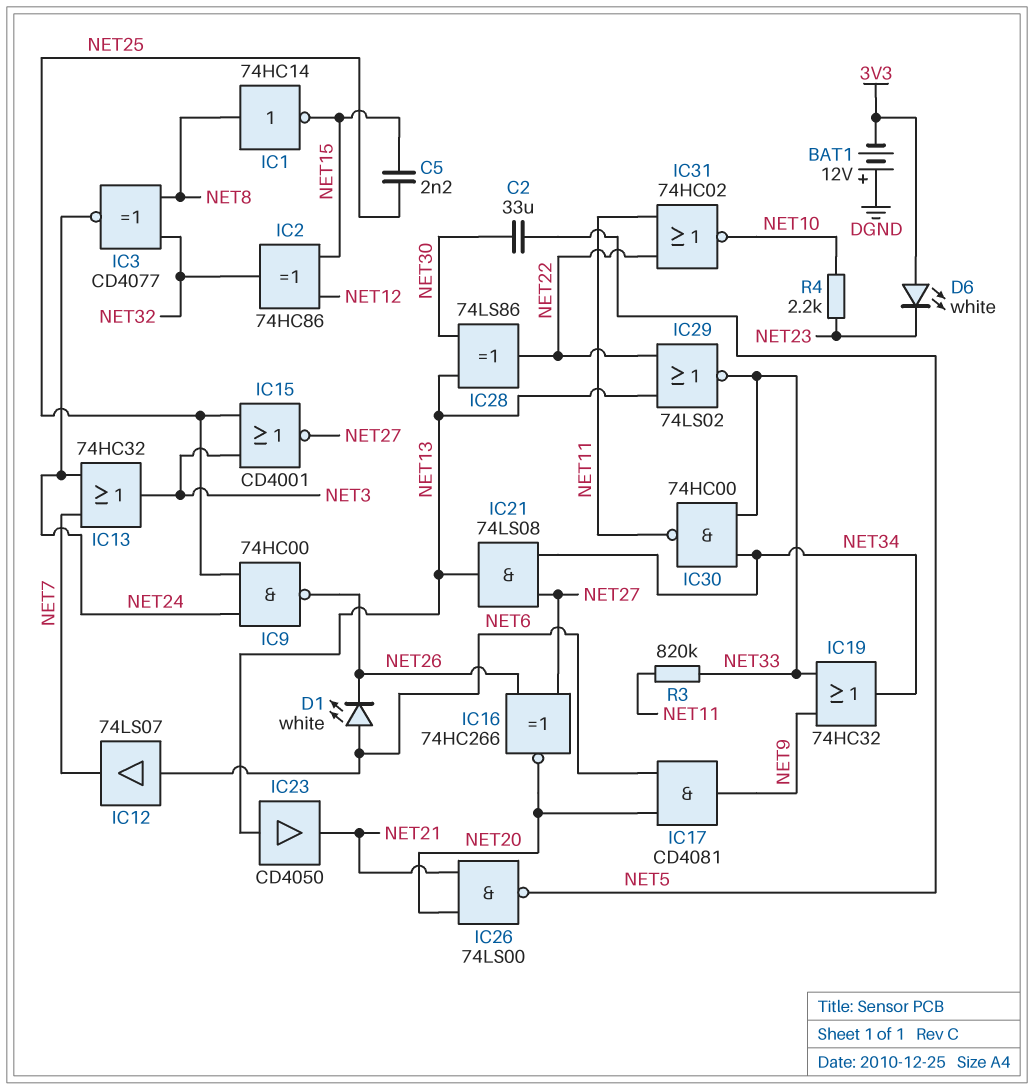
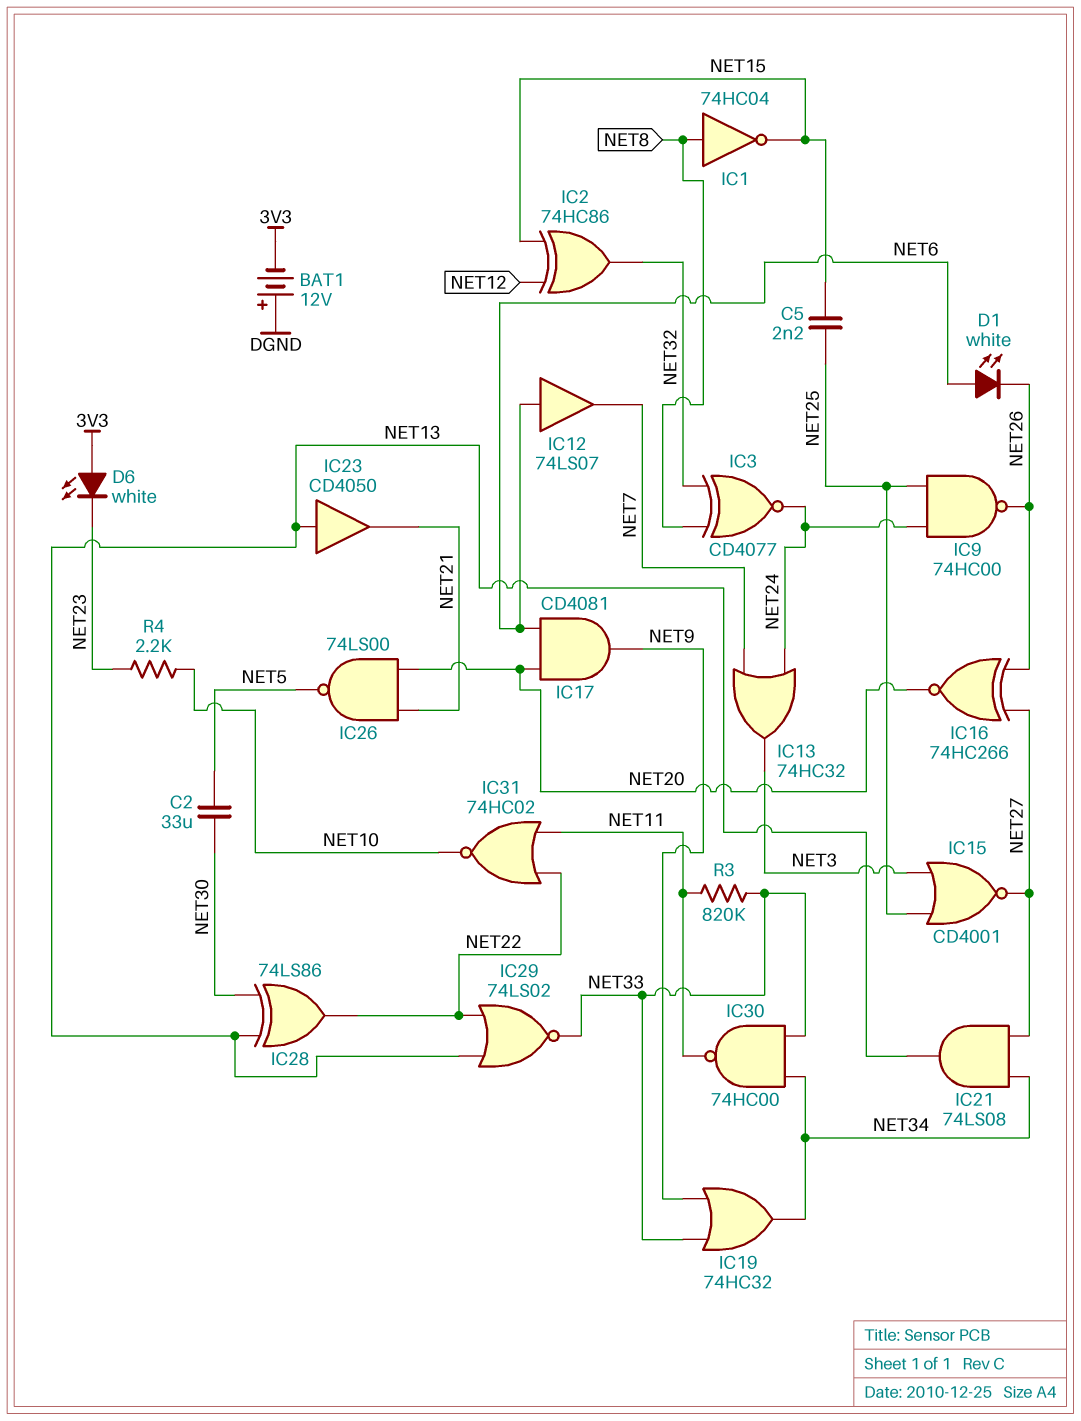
IC1: NOT 74HC14 (in NET8, out NET15) -> NOT 74HC04 (in NET8, out NET15)

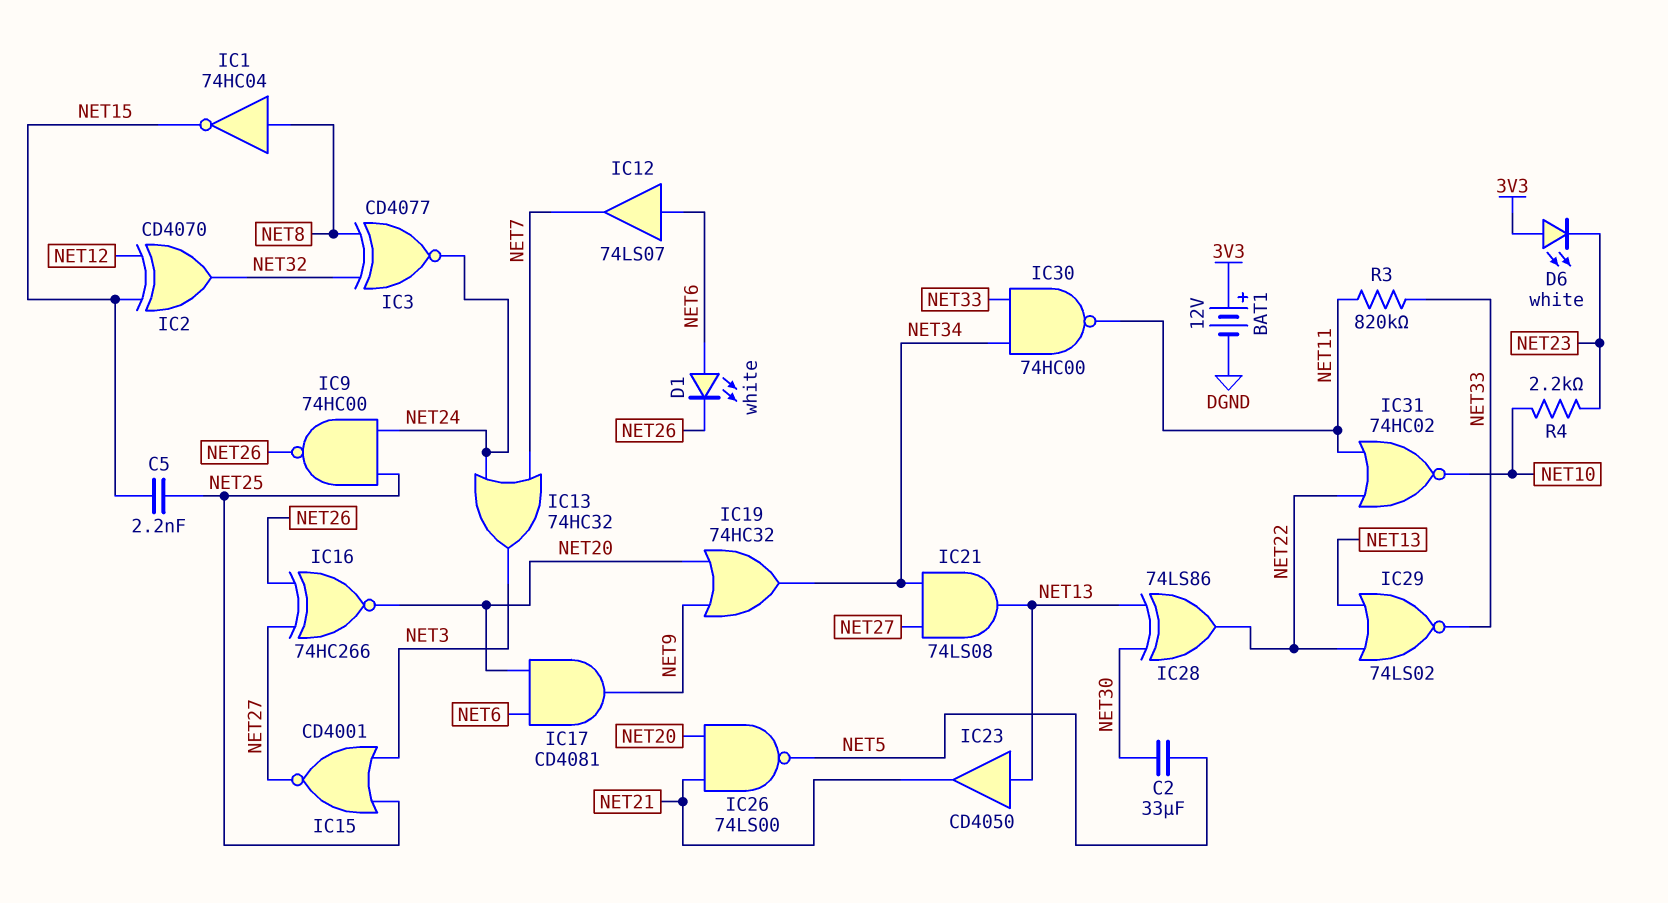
BAT1: 12V (plus DGND, minus 3V3) -> 12V (plus 3V3, minus DGND)
IC2: XOR 74HC86 (in NET12, in NET15, out NET32) -> XOR CD4070 (in NET12, in NET15, out NET32)
IC19: OR 74HC32 (in NET9, in NET33, out NET34) -> OR 74HC32 (in NET9, in NET20, out NET34)

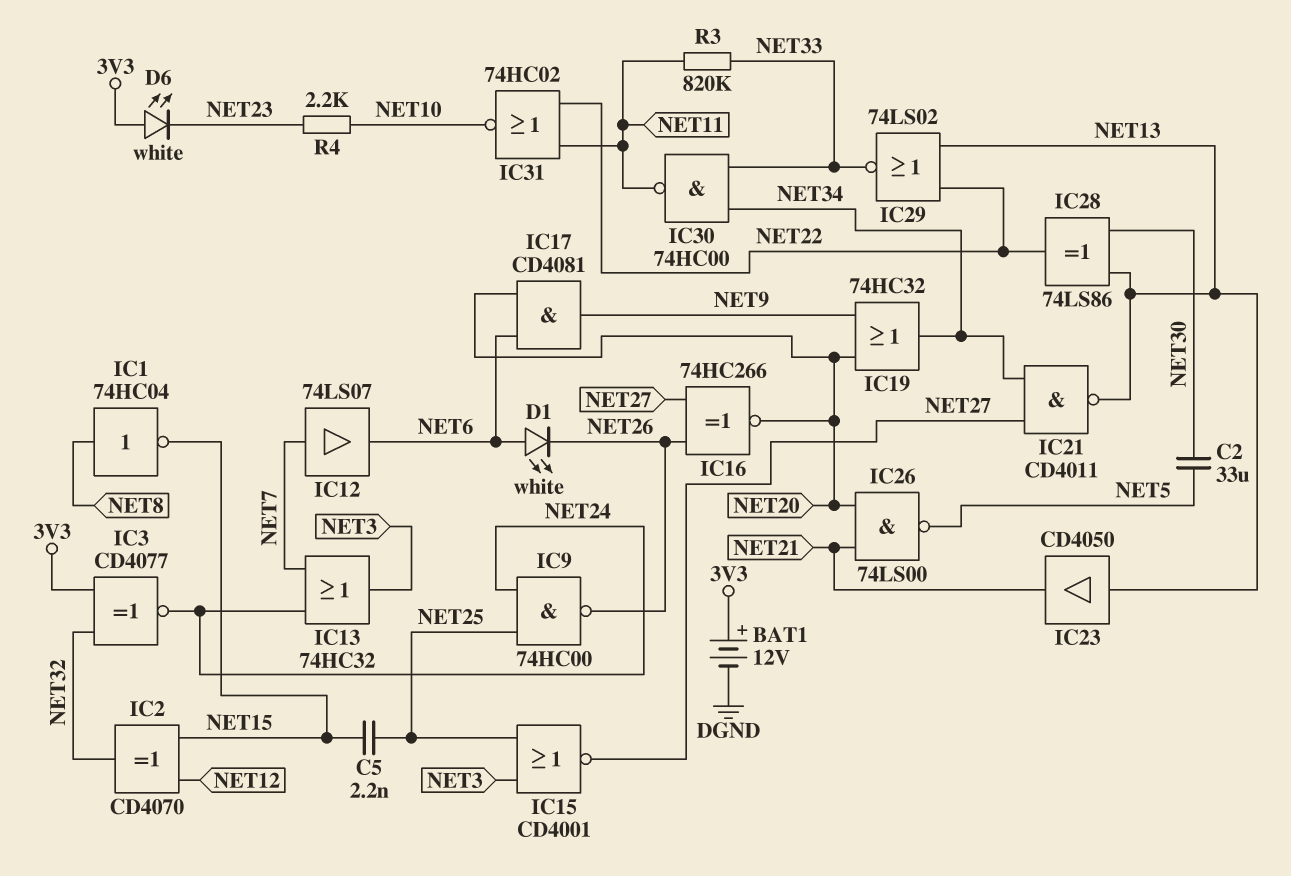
IC3: XNOR CD4077 (in NET8, in NET32, out NET24) -> XNOR CD4077 (in 3V3, in NET32, out NET24)
IC12: buffer 74LS07 (in NET6, out NET7) -> buffer 74LS07 (in NET7, out NET6)
IC21: AND 74LS08 (in NET27, in NET34, out NET13) -> NAND CD4011 (in NET27, in NET34, out NET13)

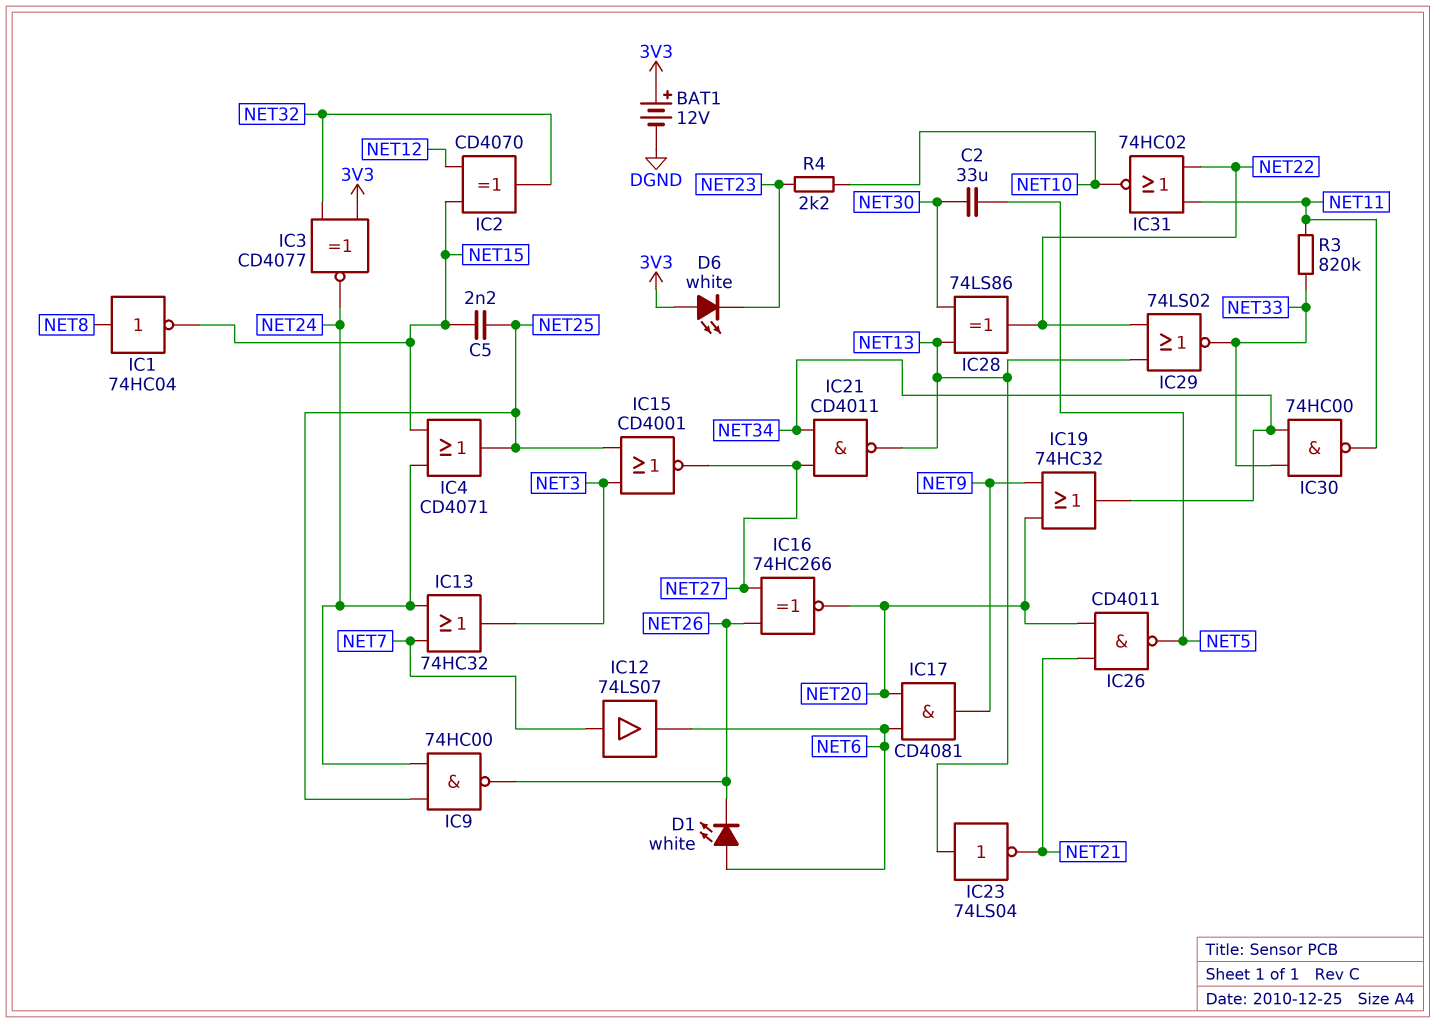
IC4: none -> OR CD4071 (in NET15, in NET24, out NET25)
IC23: buffer CD4050 (in NET13, out NET21) -> NOT 74LS04 (in NET13, out NET21)
IC26: NAND 74LS00 (in NET20, in NET21, out NET5) -> NAND CD4011 (in NET20, in NET21, out NET5)

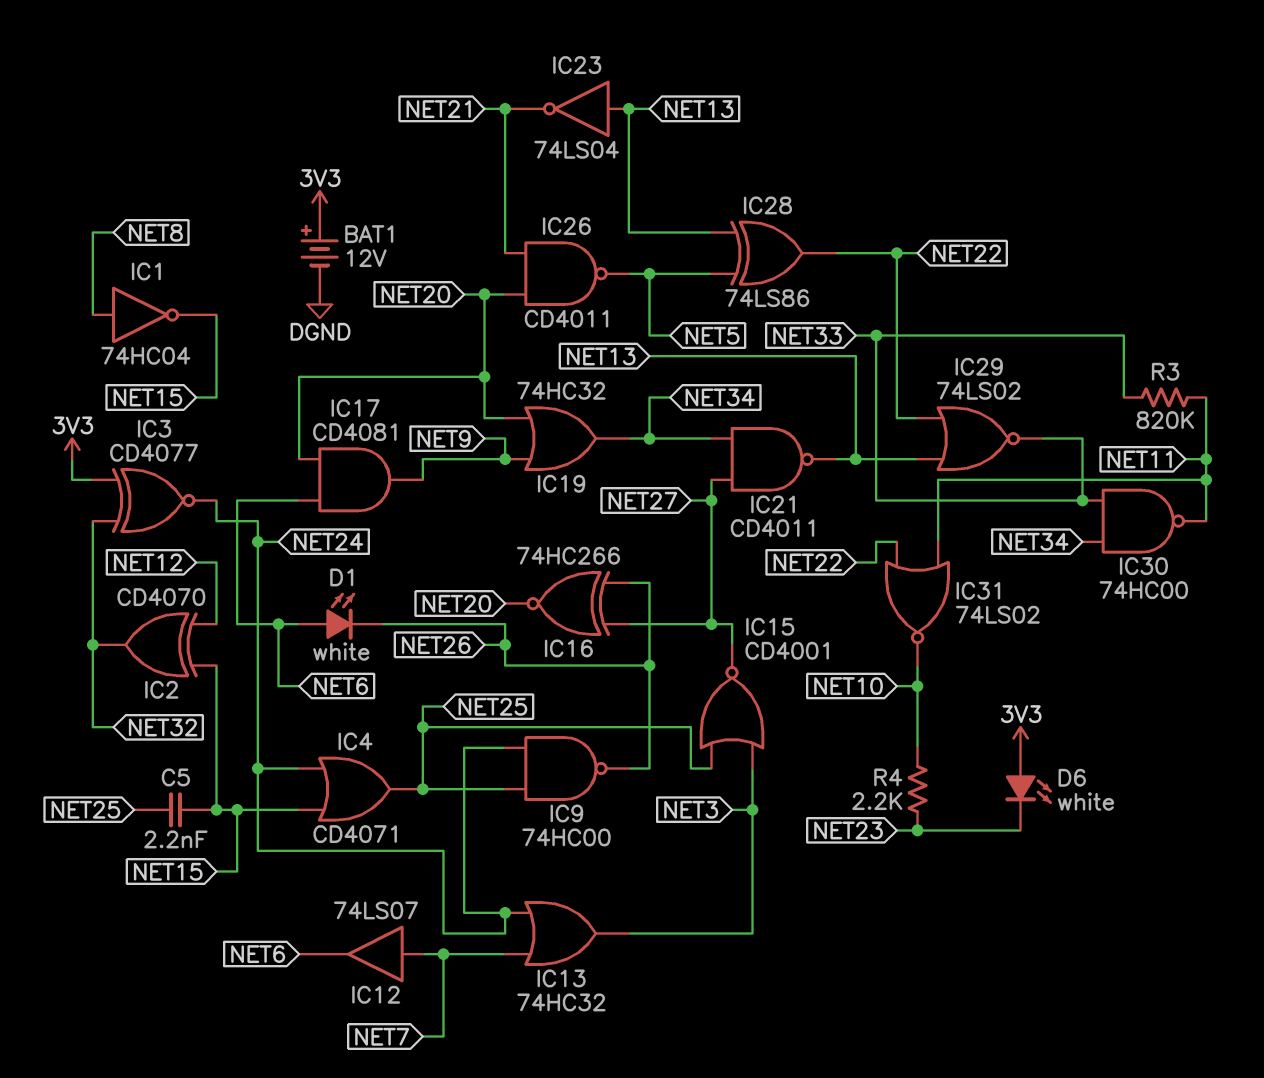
C2: 33uF (NET5, NET30) -> none
IC28: XOR 74LS86 (in NET13, in NET30, out NET22) -> XOR 74LS86 (in NET5, in NET13, out NET22)
IC31: NOR 74HC02 (in NET11, in NET22, out NET10) -> NOR 74LS02 (in NET11, in NET22, out NET10)

